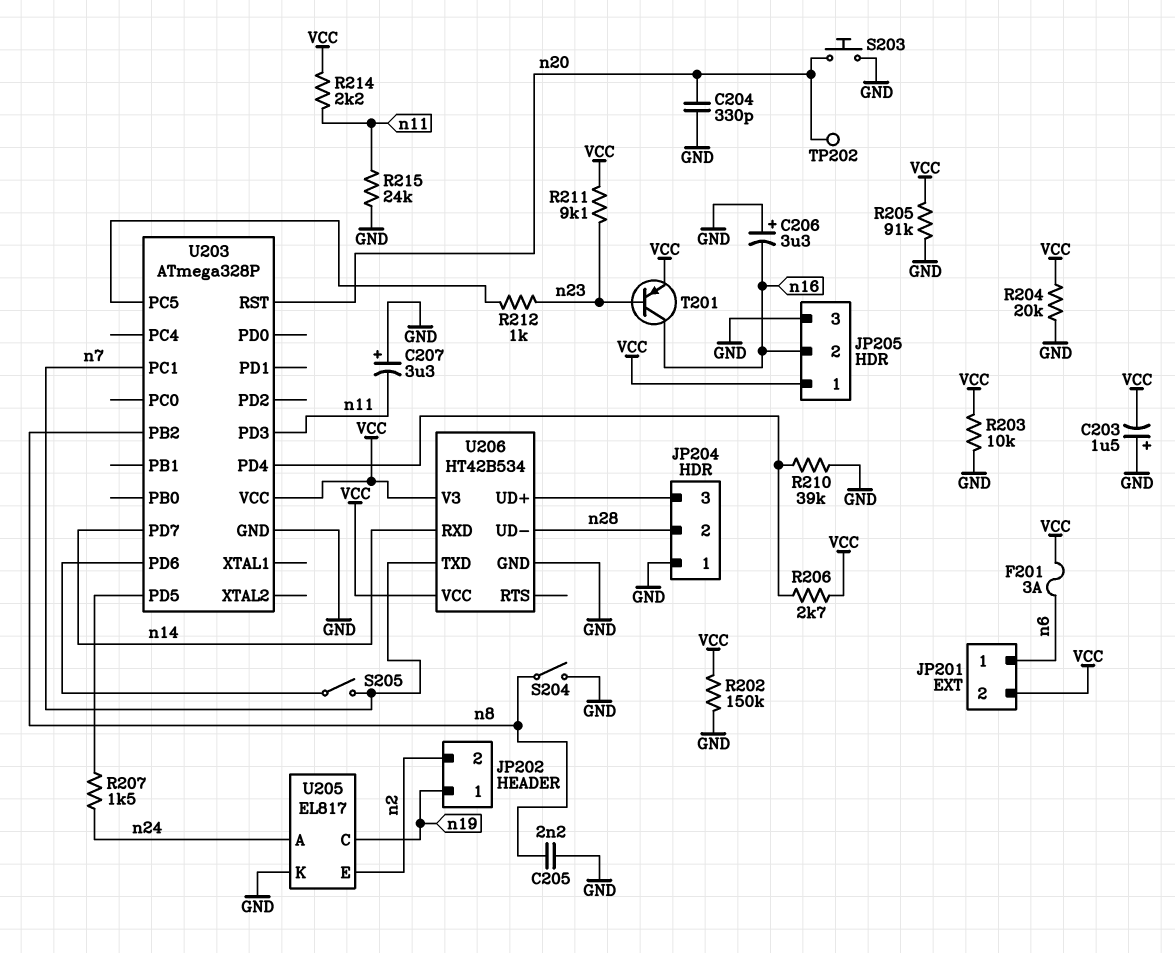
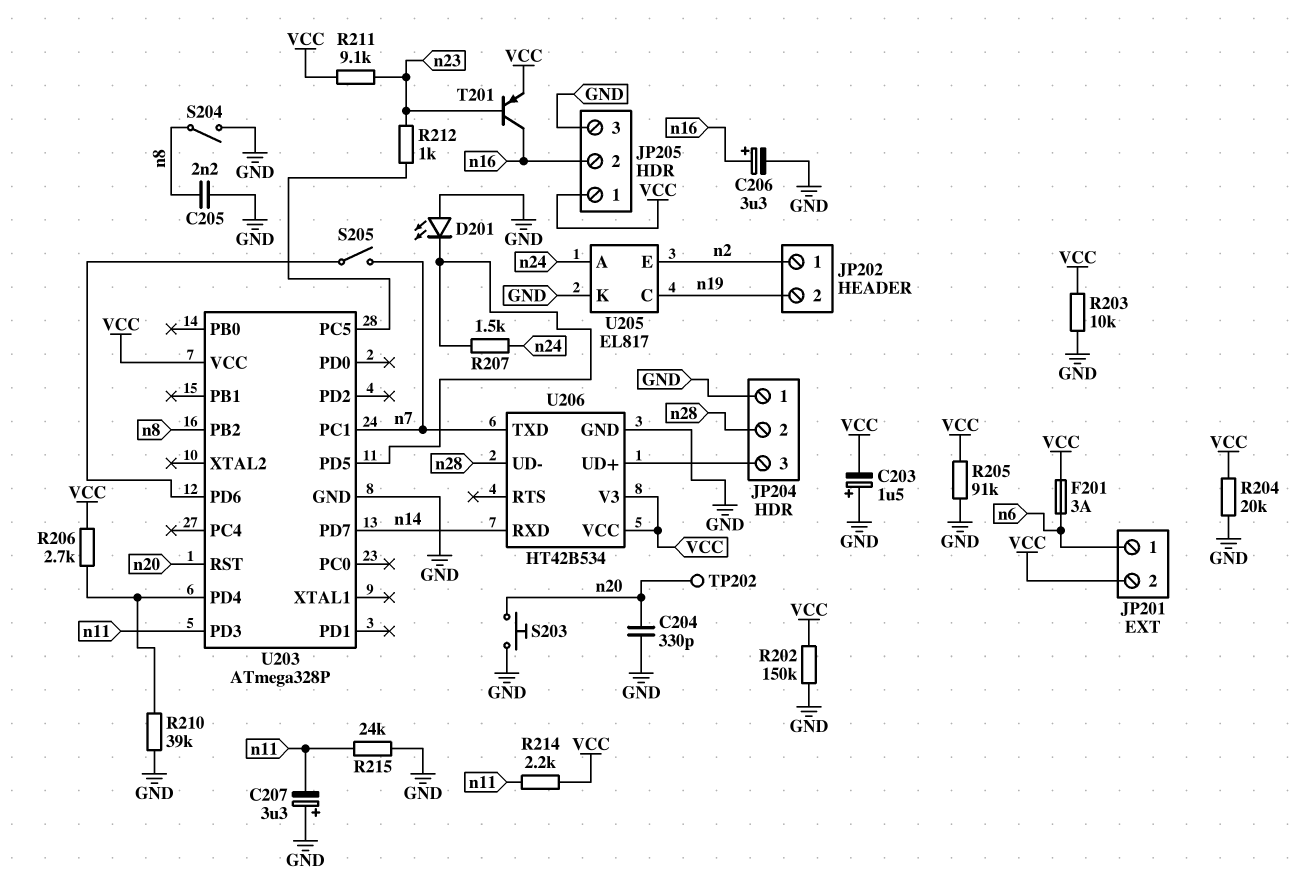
C206: 3.3uF (plus GND, minus n16) -> 3.3uF (plus n16, minus GND)
D201: none -> LED (A GND, K U203/PD5)
JP202 pin 1: n19 -> n2
JP202 pin 2: n2 -> n19

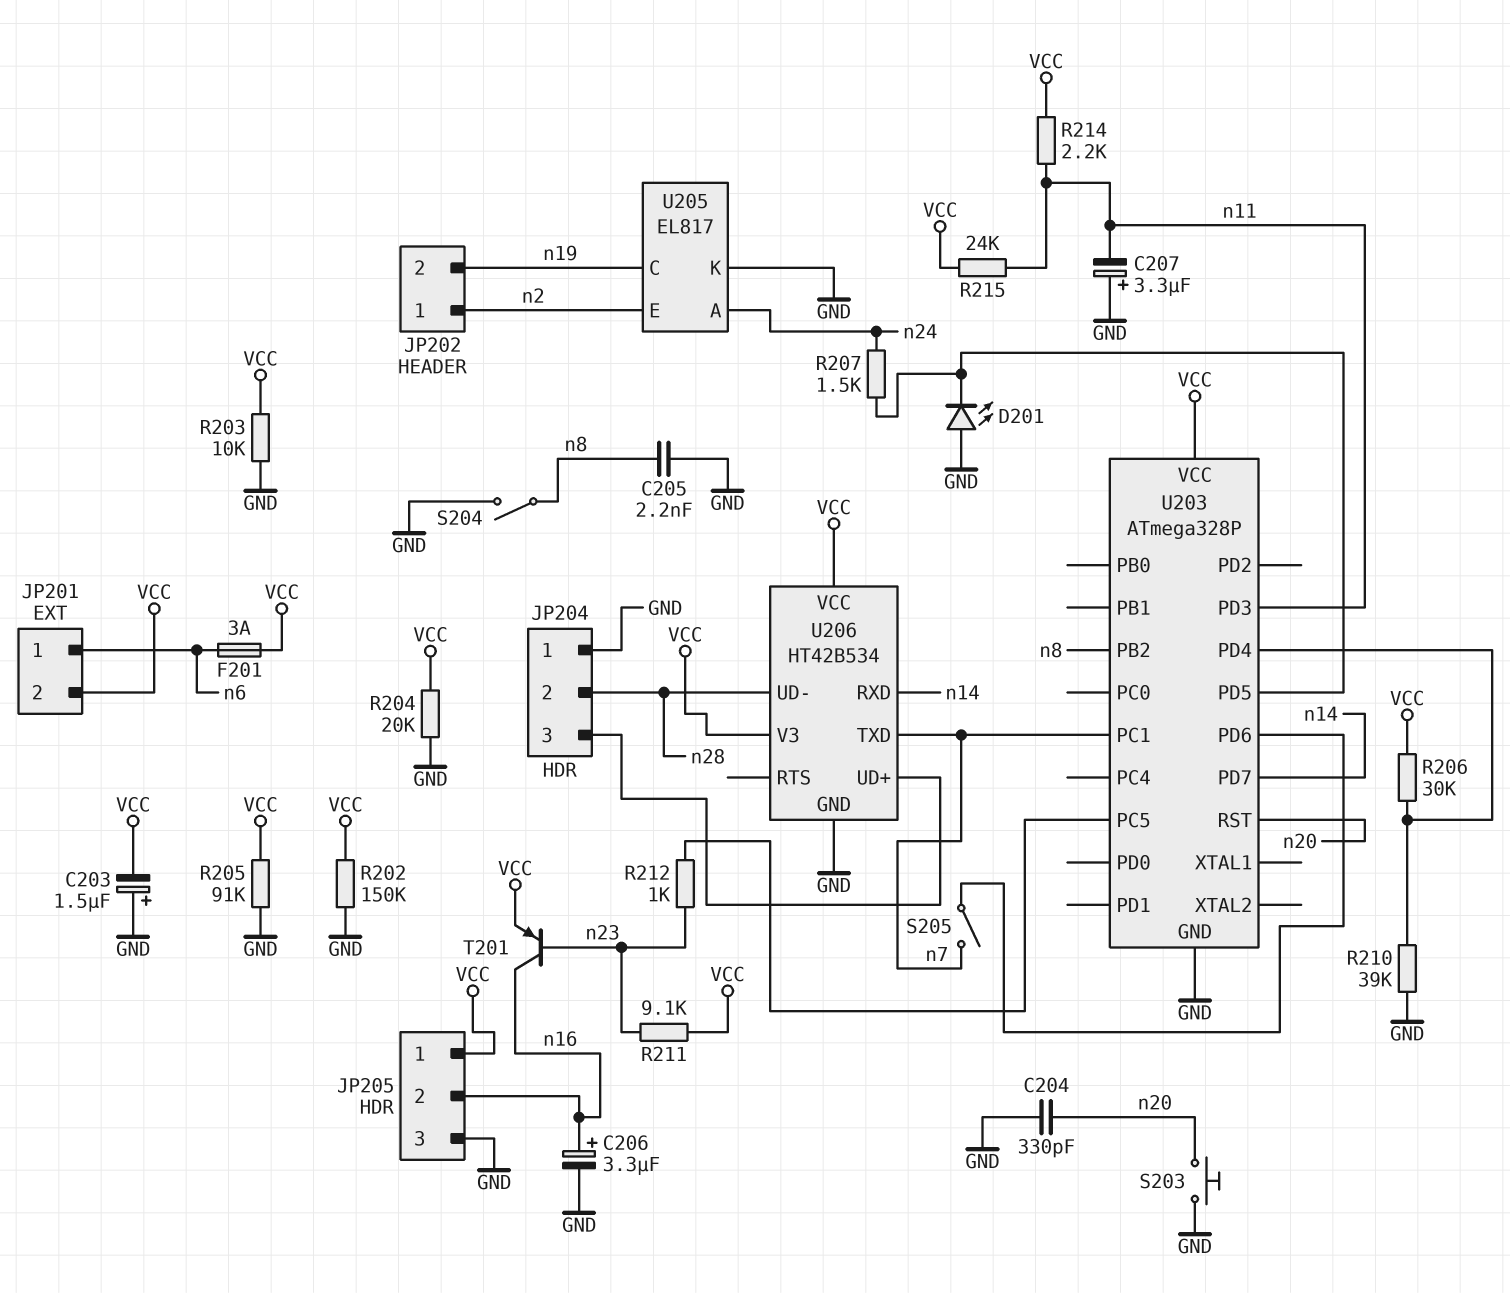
R206: 2.7k (U203/PD4, VCC) -> 30k (U203/PD4, VCC)
R215: 24k (GND, n11) -> 24k (VCC, n11)
TP202: test point (n20) -> none

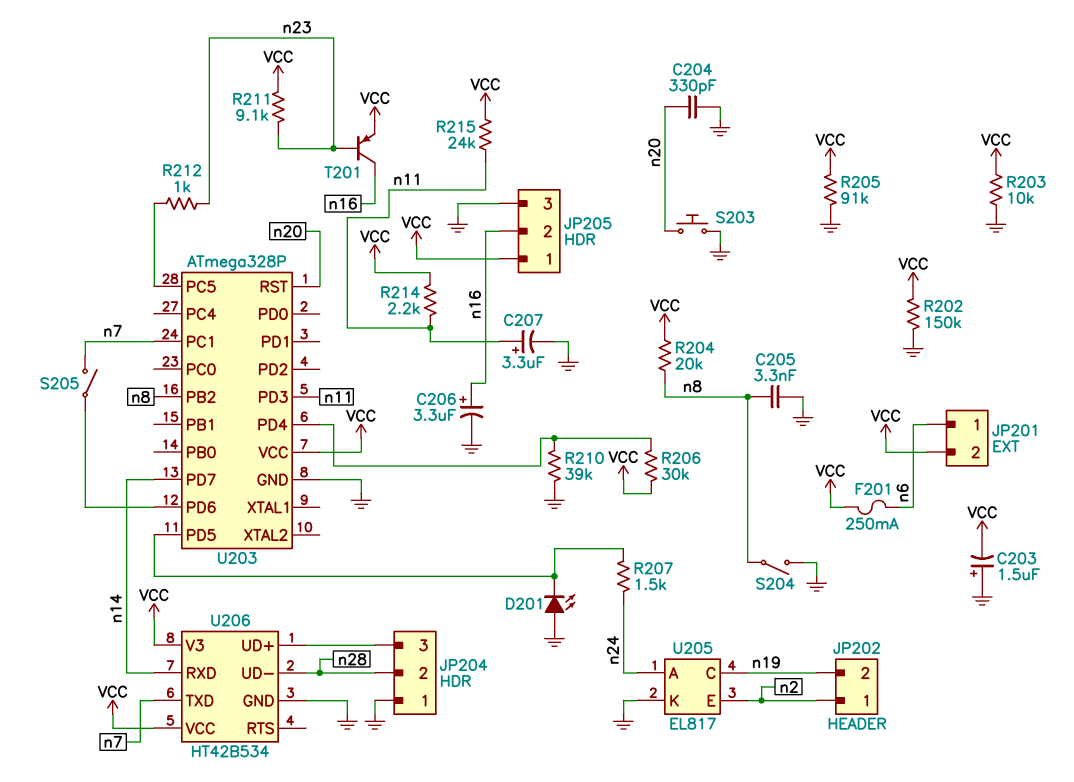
C205: 2.2nF (GND, n8) -> 3.3nF (GND, n8)
C207: 3.3uF (plus GND, minus n11) -> 3.3uF (plus n11, minus GND)
F201: 3A (VCC, n6) -> 250mA (VCC, n6)
R204: 20k (GND, VCC) -> 20k (VCC, n8)

